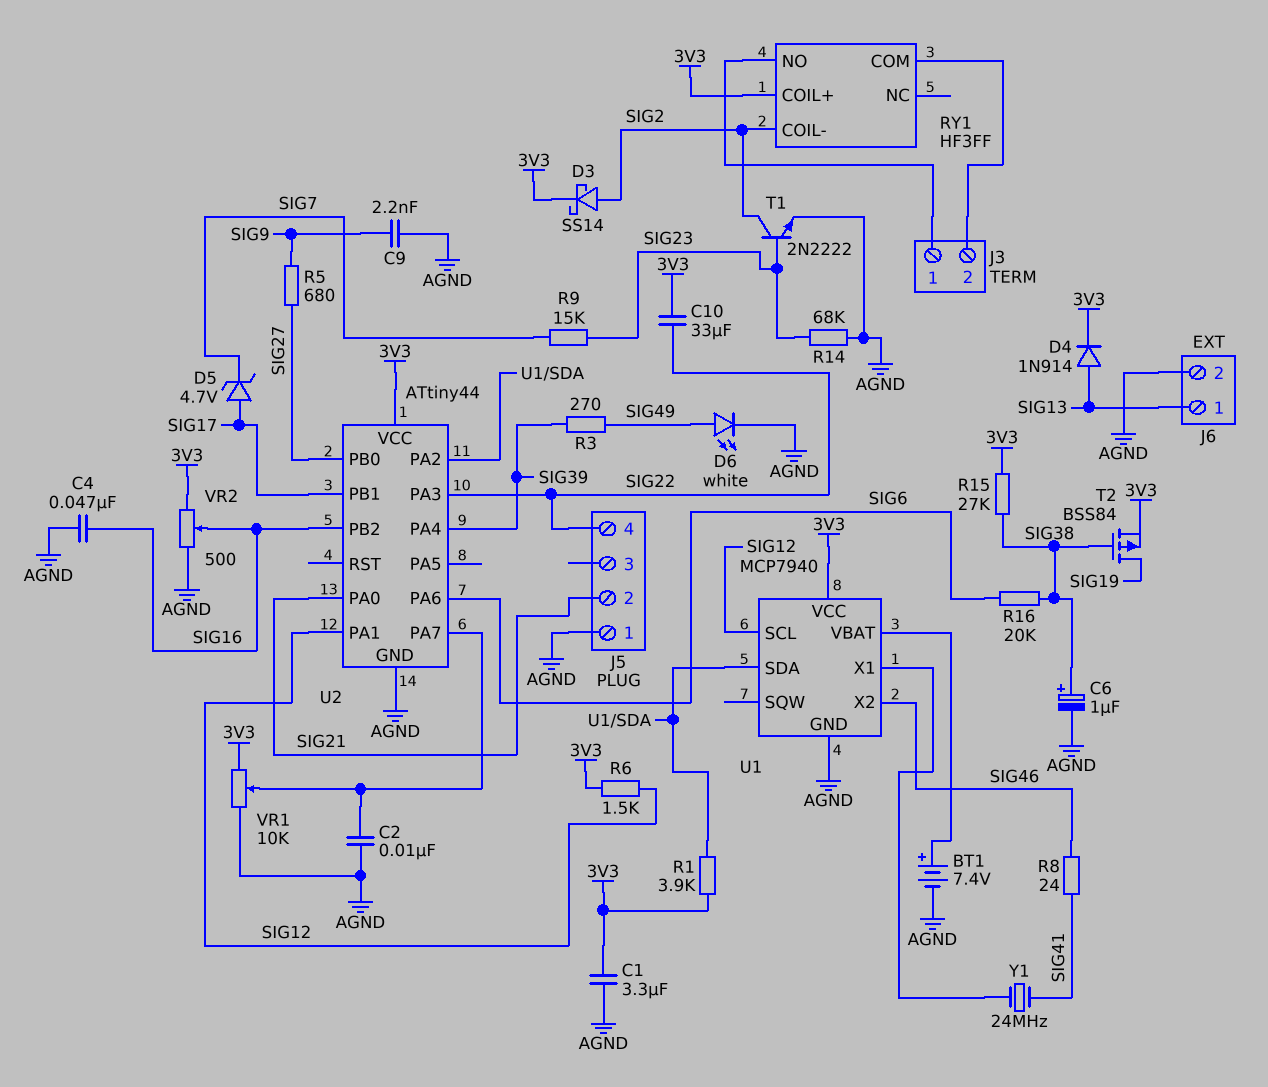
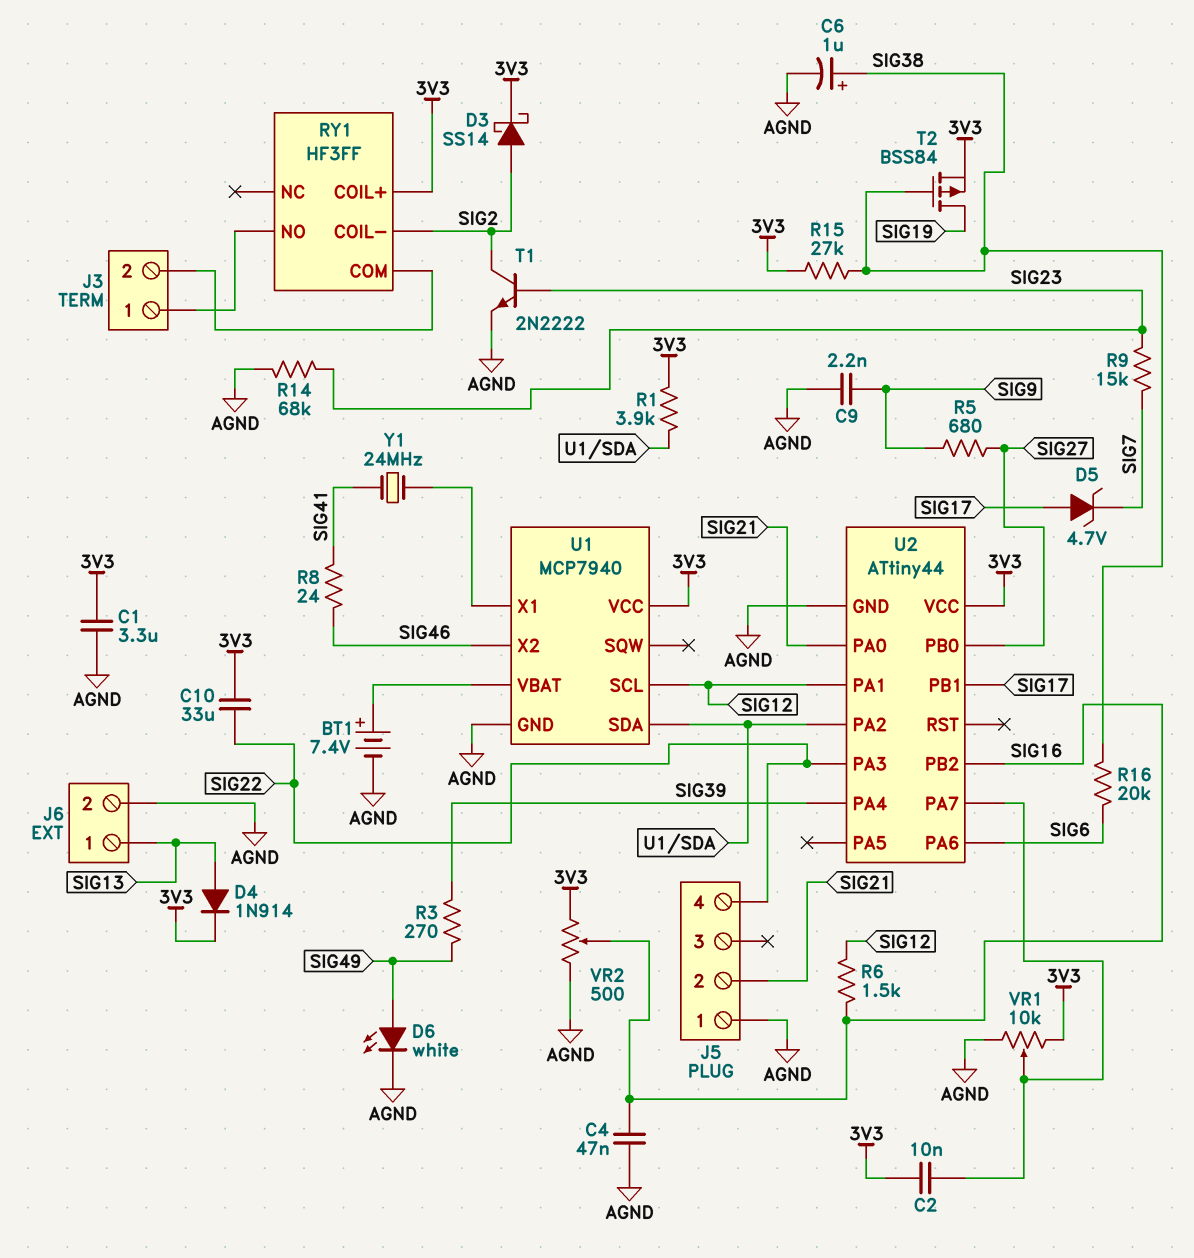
C2: 10nF (AGND, U2/PA7) -> 10nF (3V3, U2/PA7)
R6: 1.5k (3V3, SIG12) -> 1.5k (SIG12, SIG16)

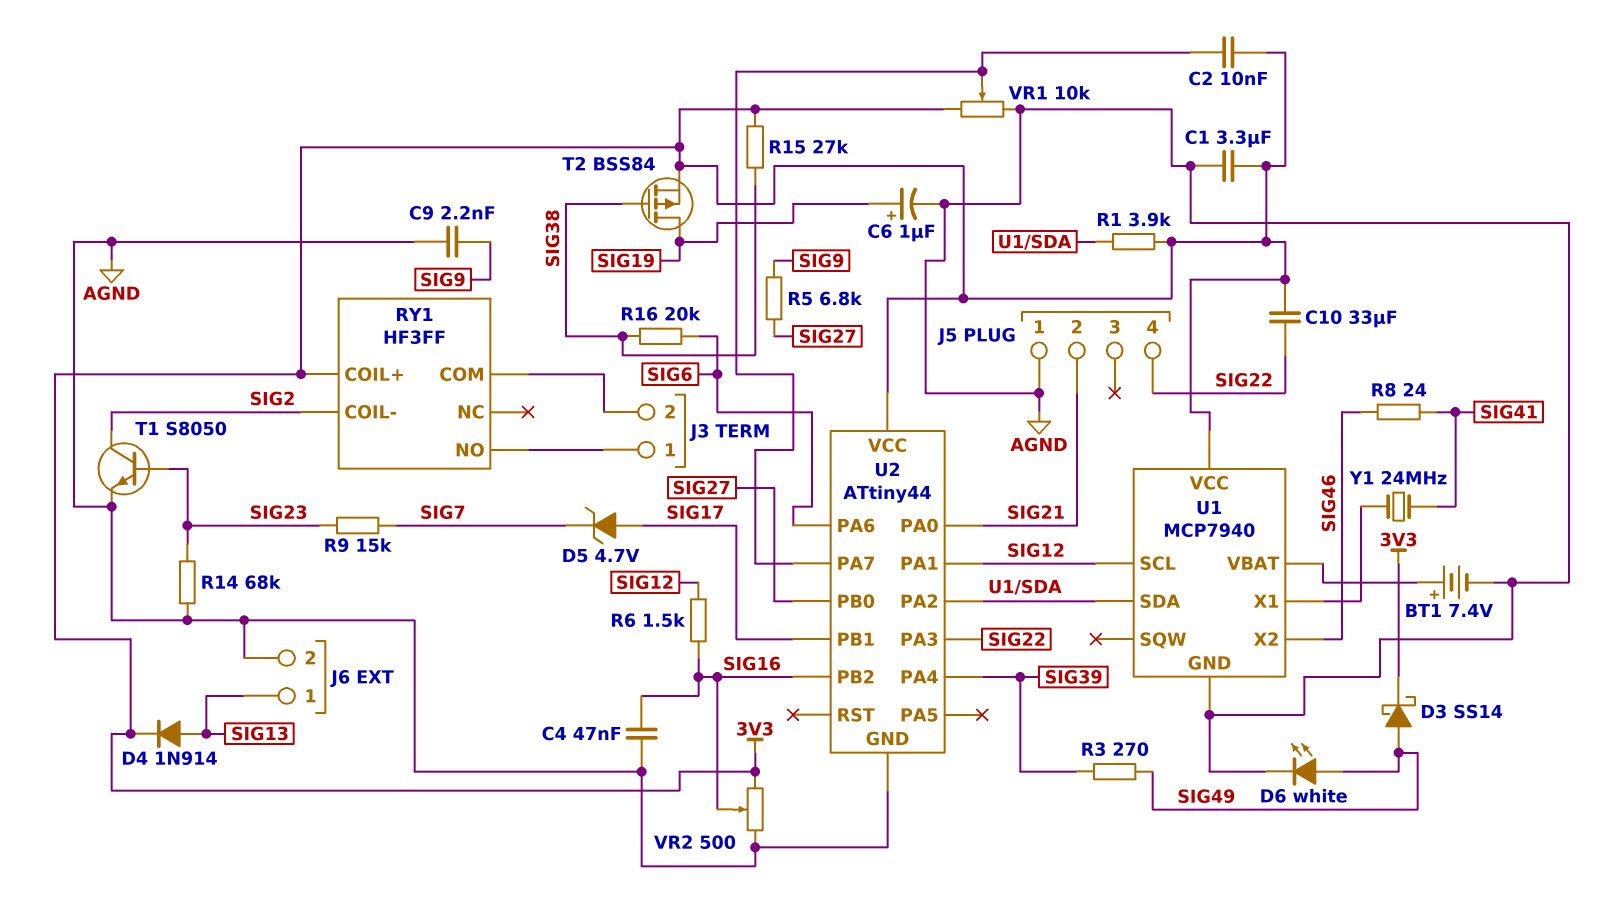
C6: 1uF (plus SIG38, minus AGND) -> 1uF (plus SIG19, minus AGND)
D3: schottky SS14 (A SIG2, K 3V3) -> schottky SS14 (A SIG49, K 3V3)
R5: 680 (SIG9, SIG27) -> 6.8k (SIG9, SIG27)
T1: NPN 2N2222 (B SIG23, C SIG2, E AGND) -> NPN S8050 (B SIG23, C SIG2, E AGND)

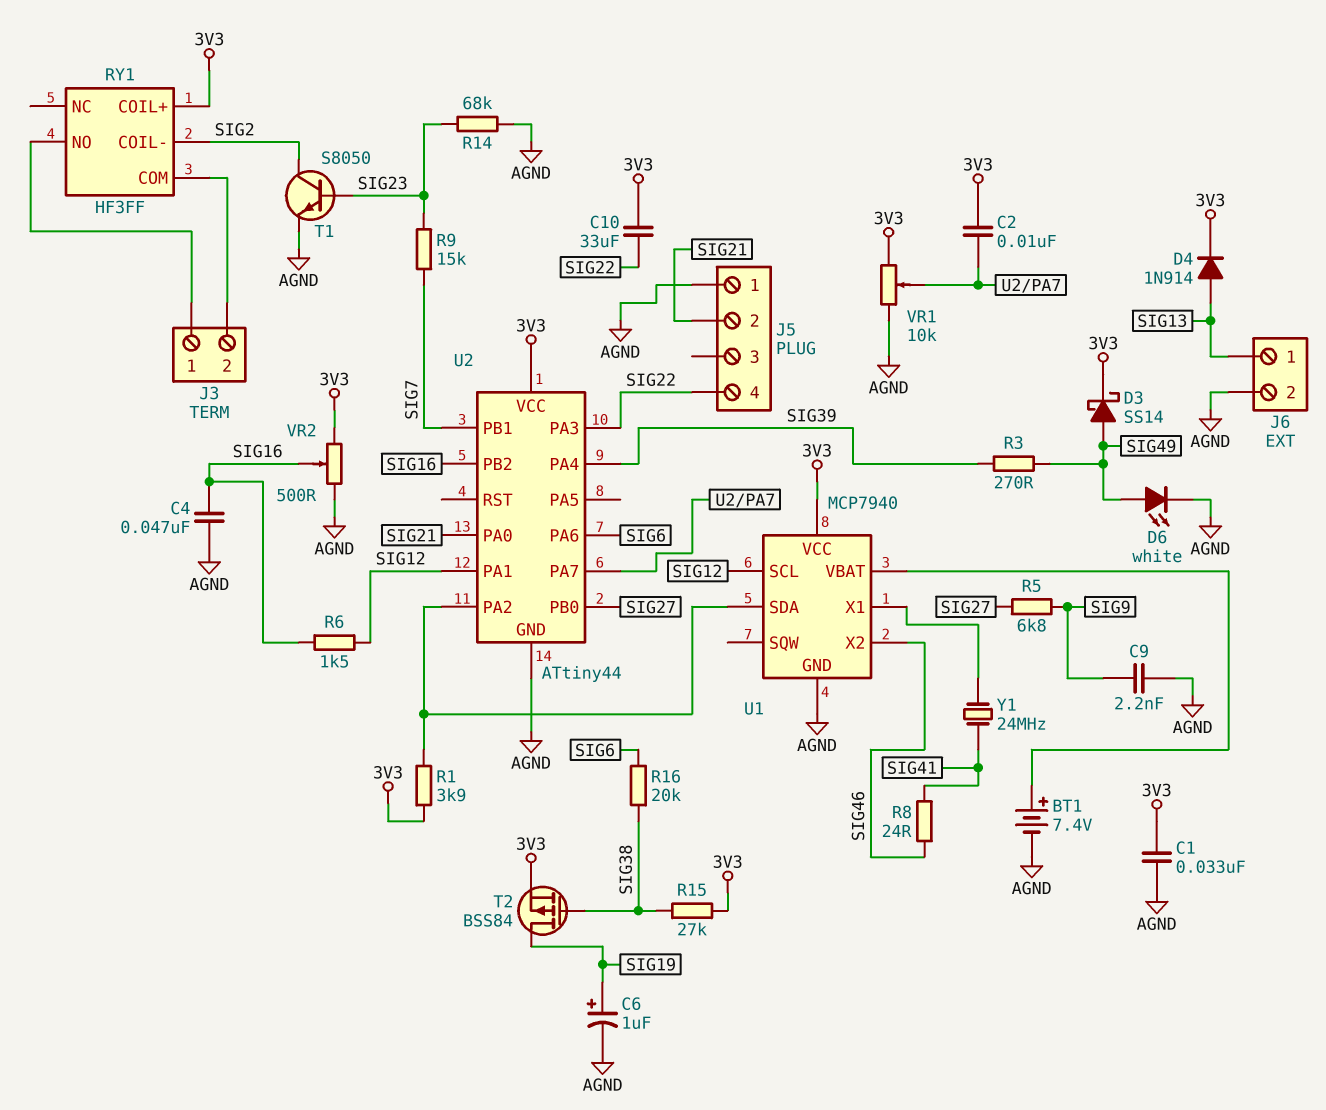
C1: 3.3uF (3V3, AGND) -> 33nF (3V3, AGND)
D5: zener 4.7V (A SIG17, K SIG7) -> none
U2 pin PB1: SIG17 -> SIG7

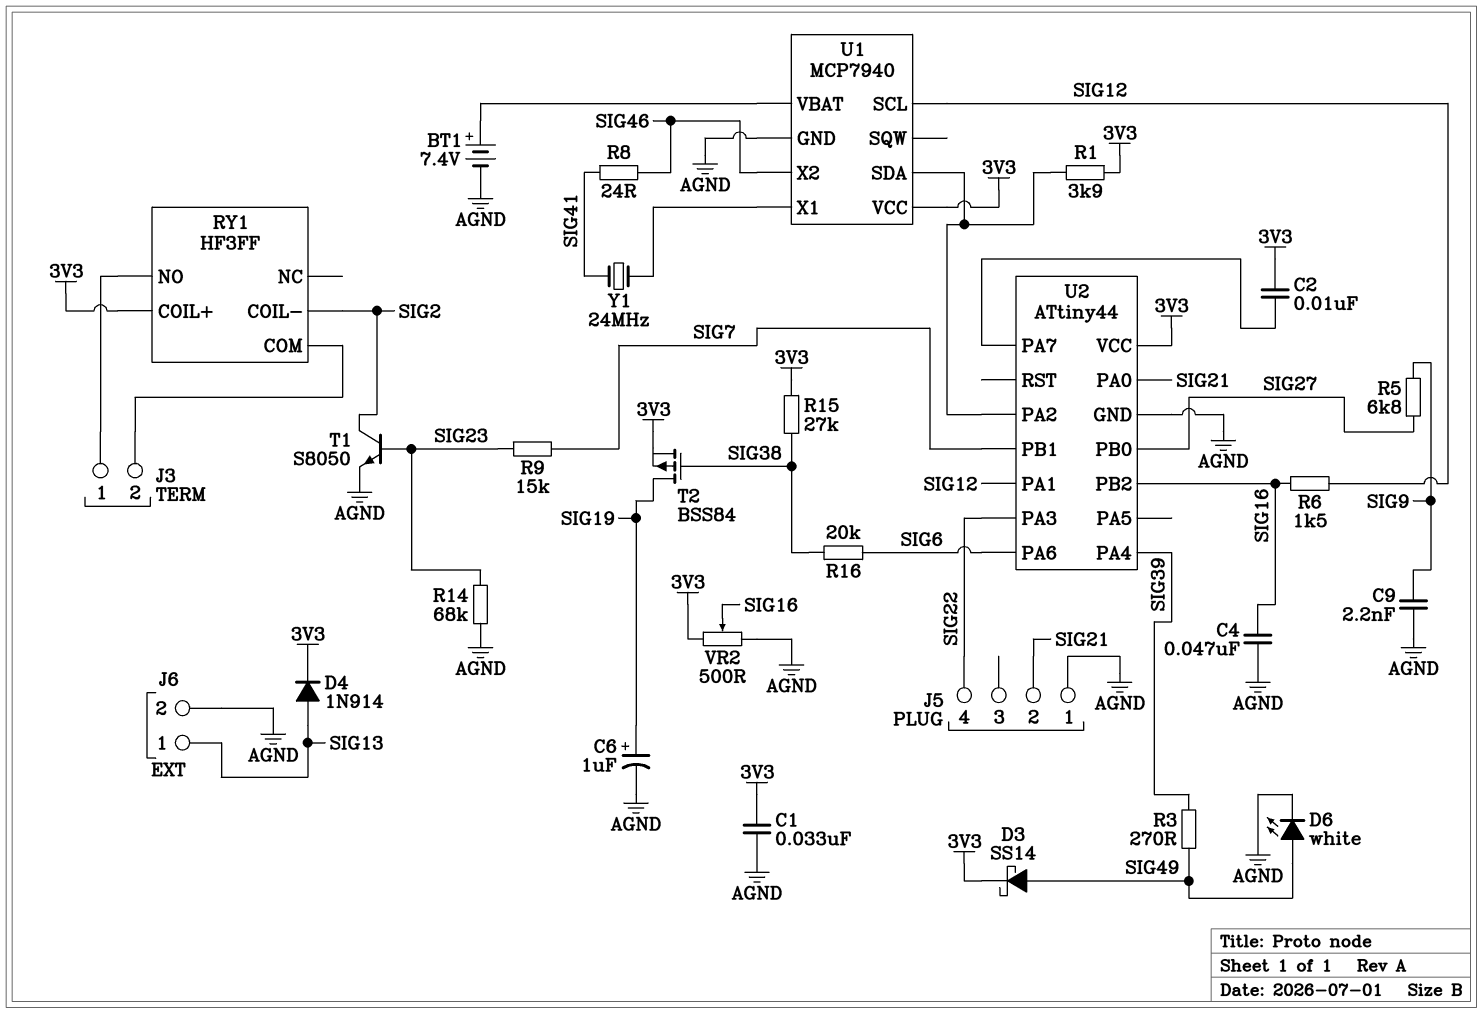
C10: 33uF (3V3, SIG22) -> none
VR1: 10k (3V3, AGND, wiper U2/PA7) -> none

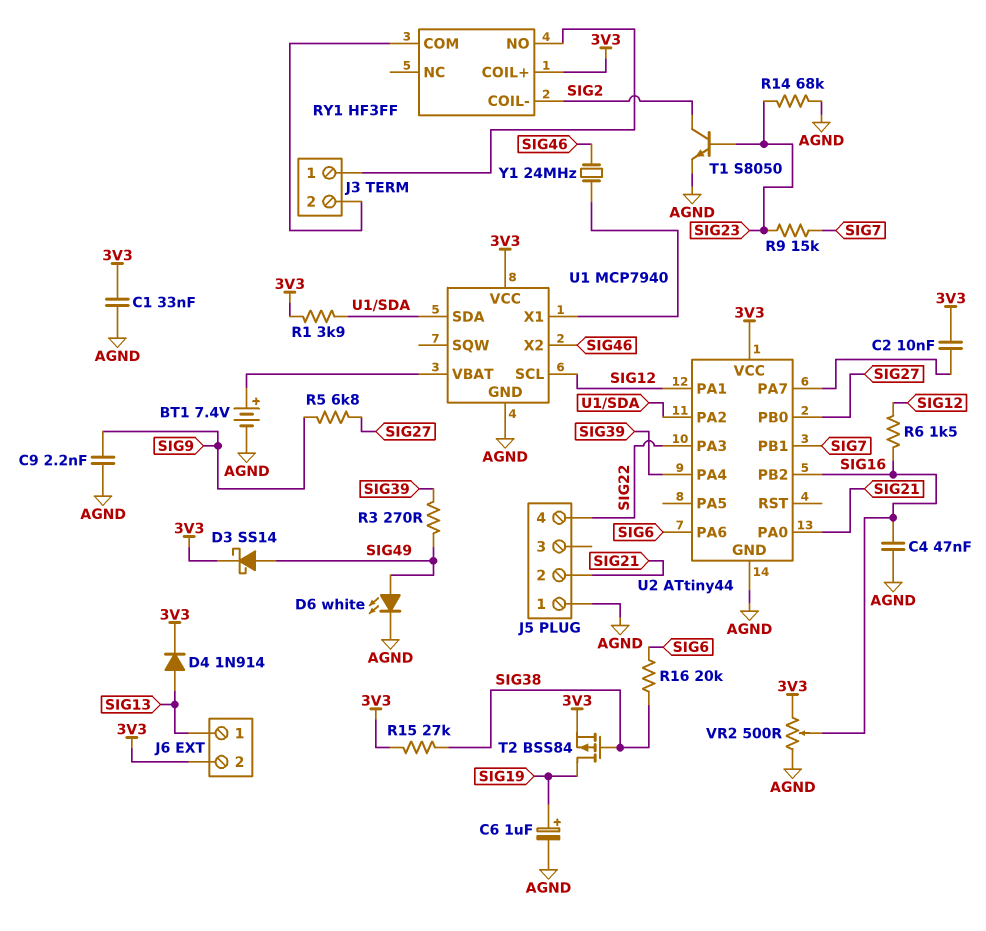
J6 pin 2: AGND -> 3V3
R8: 24 (SIG41, SIG46) -> none
Y1: 24MHz (SIG41, U1/X1) -> 24MHz (SIG46, U1/X1)

